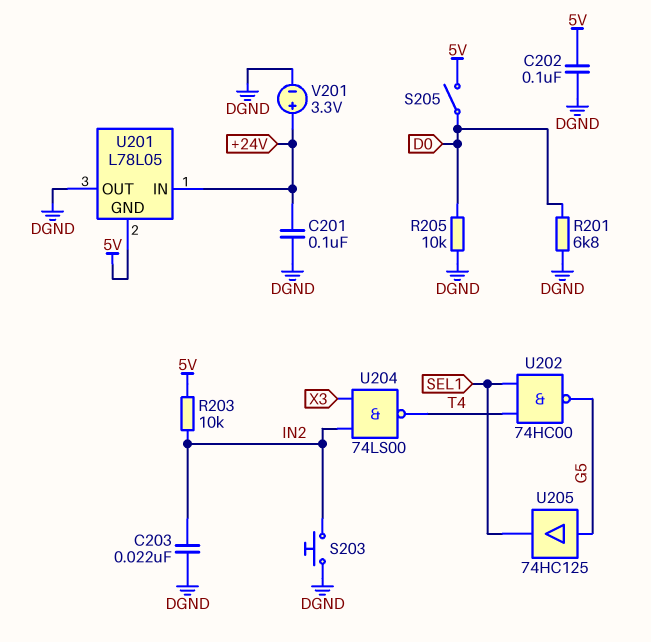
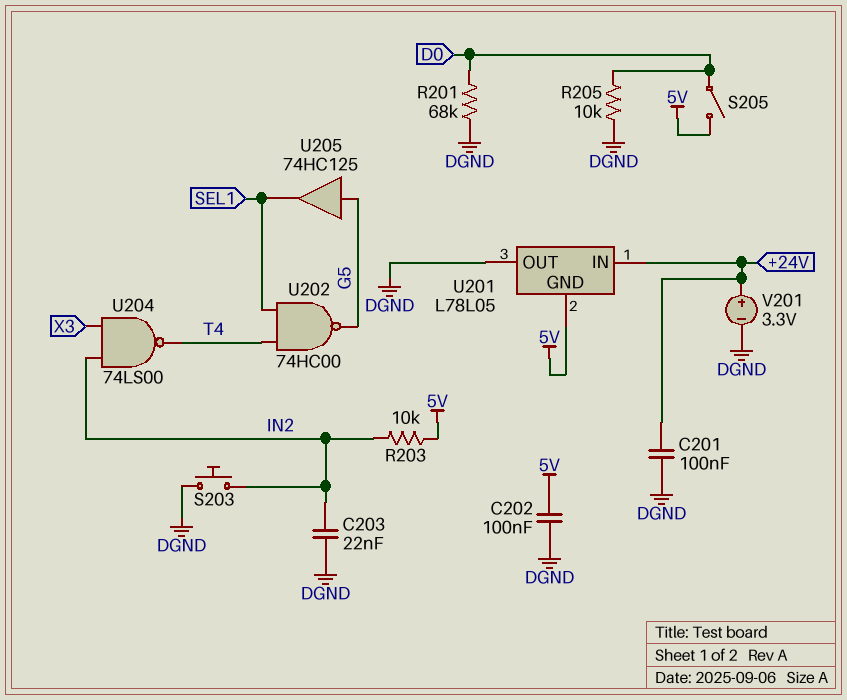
R201: 6.8k (D0, DGND) -> 68k (D0, DGND)

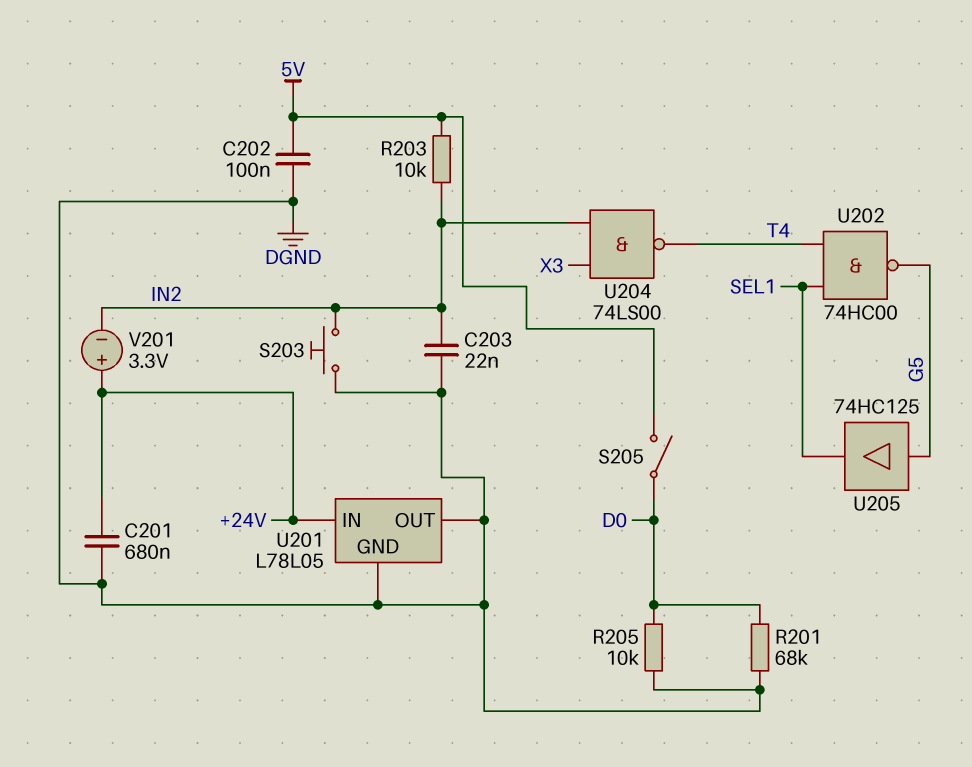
C201: 100nF (+24V, DGND) -> 680nF (+24V, DGND)
U201 pin GND: 5V -> DGND
V201: 3.3V (plus +24V, minus DGND) -> 3.3V (plus +24V, minus IN2)

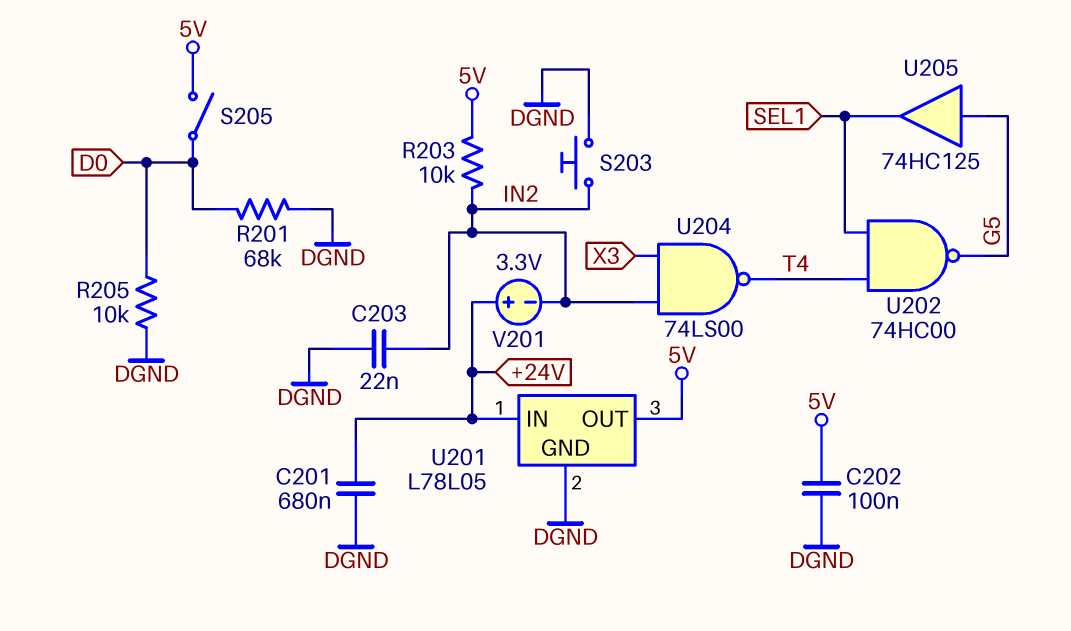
U201 pin OUT: DGND -> 5V

